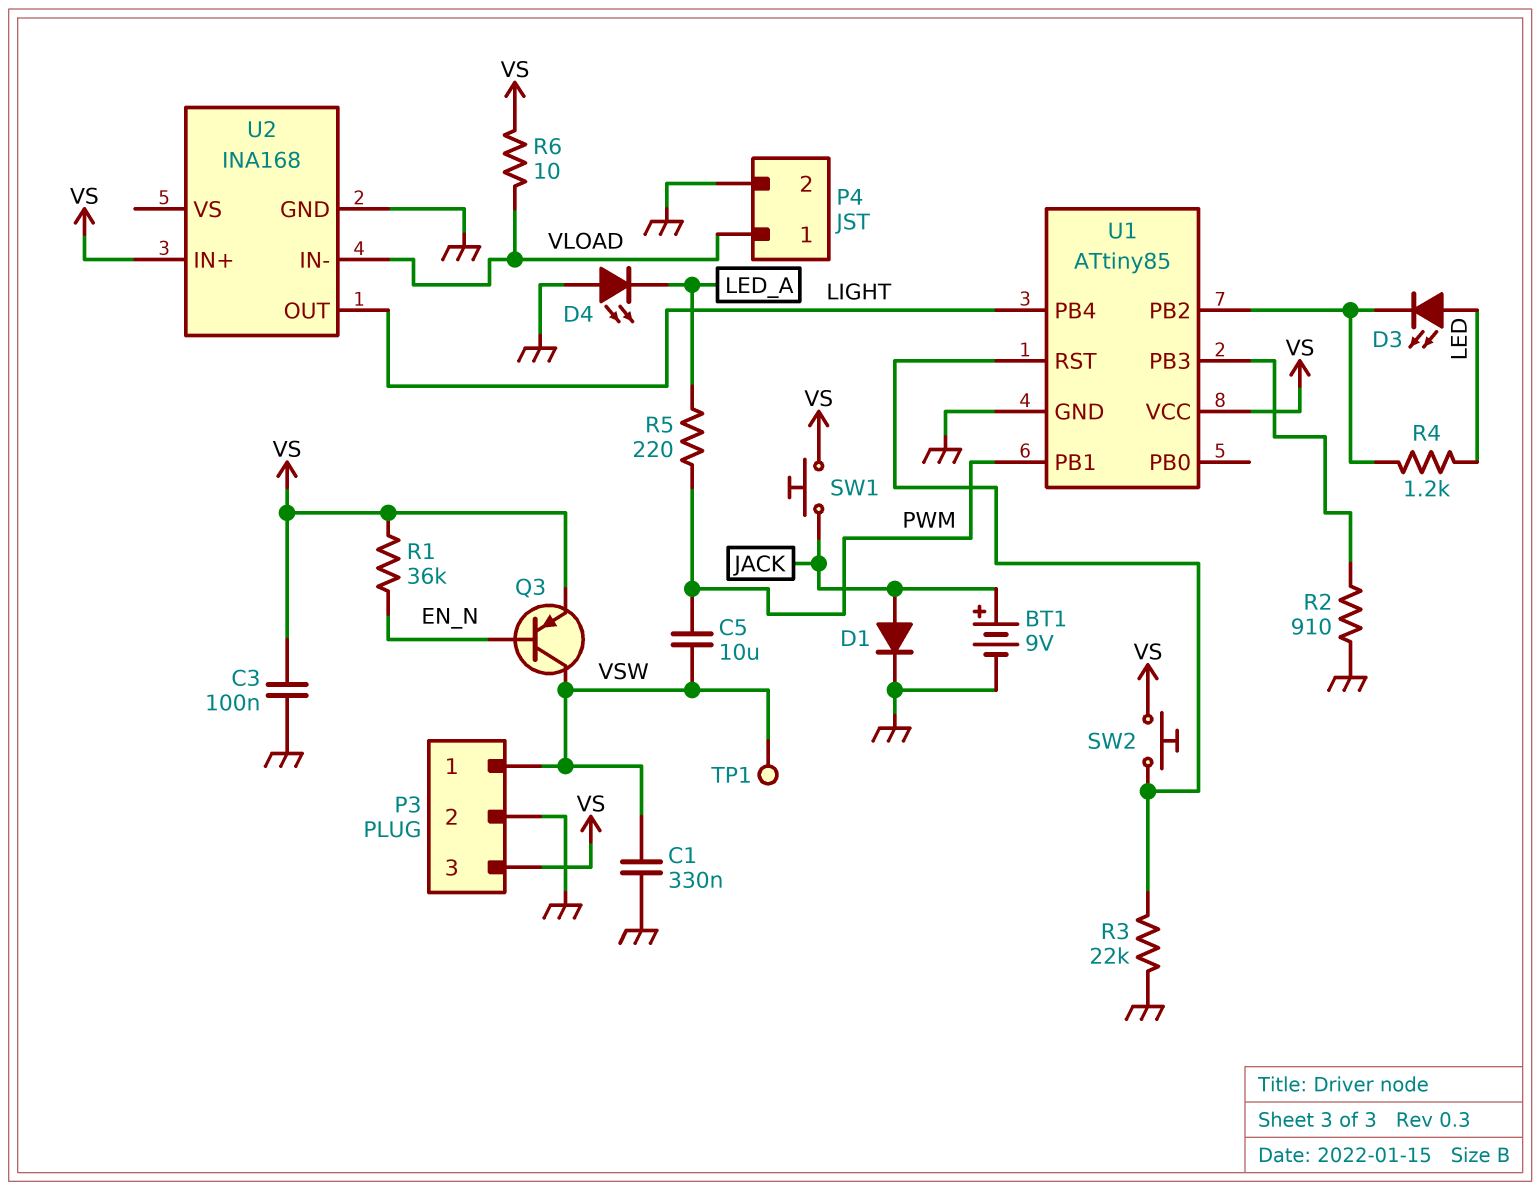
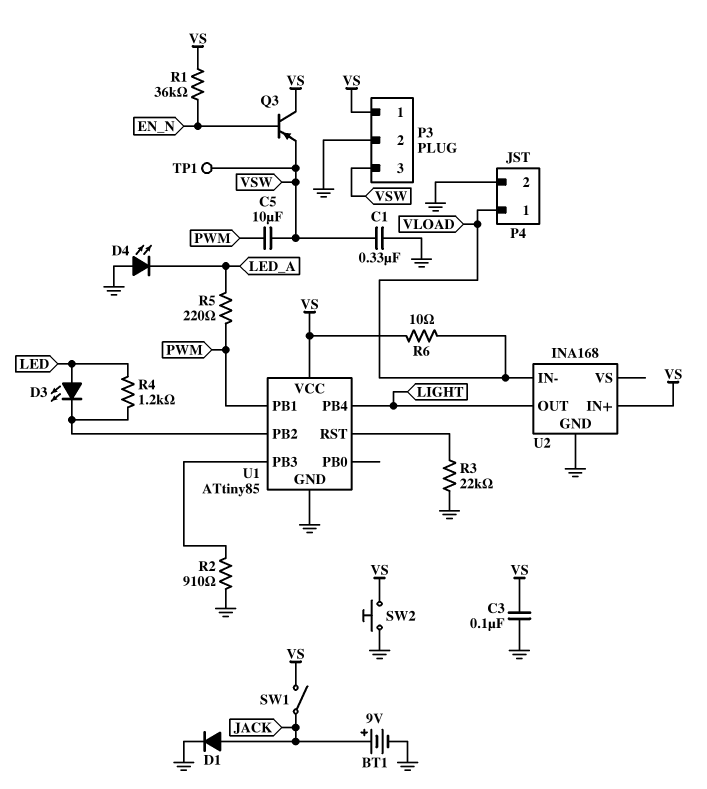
P3 pin 1: VSW -> VS
P3 pin 3: VS -> VSW
Q3: PNP (B EN_N, C VSW, E VS) -> PNP (B EN_N, C VS, E VSW)
SW1: button (JACK, VS) -> switch (JACK, VS)
SW2: button (U1/RST, VS) -> button (GND, VS)

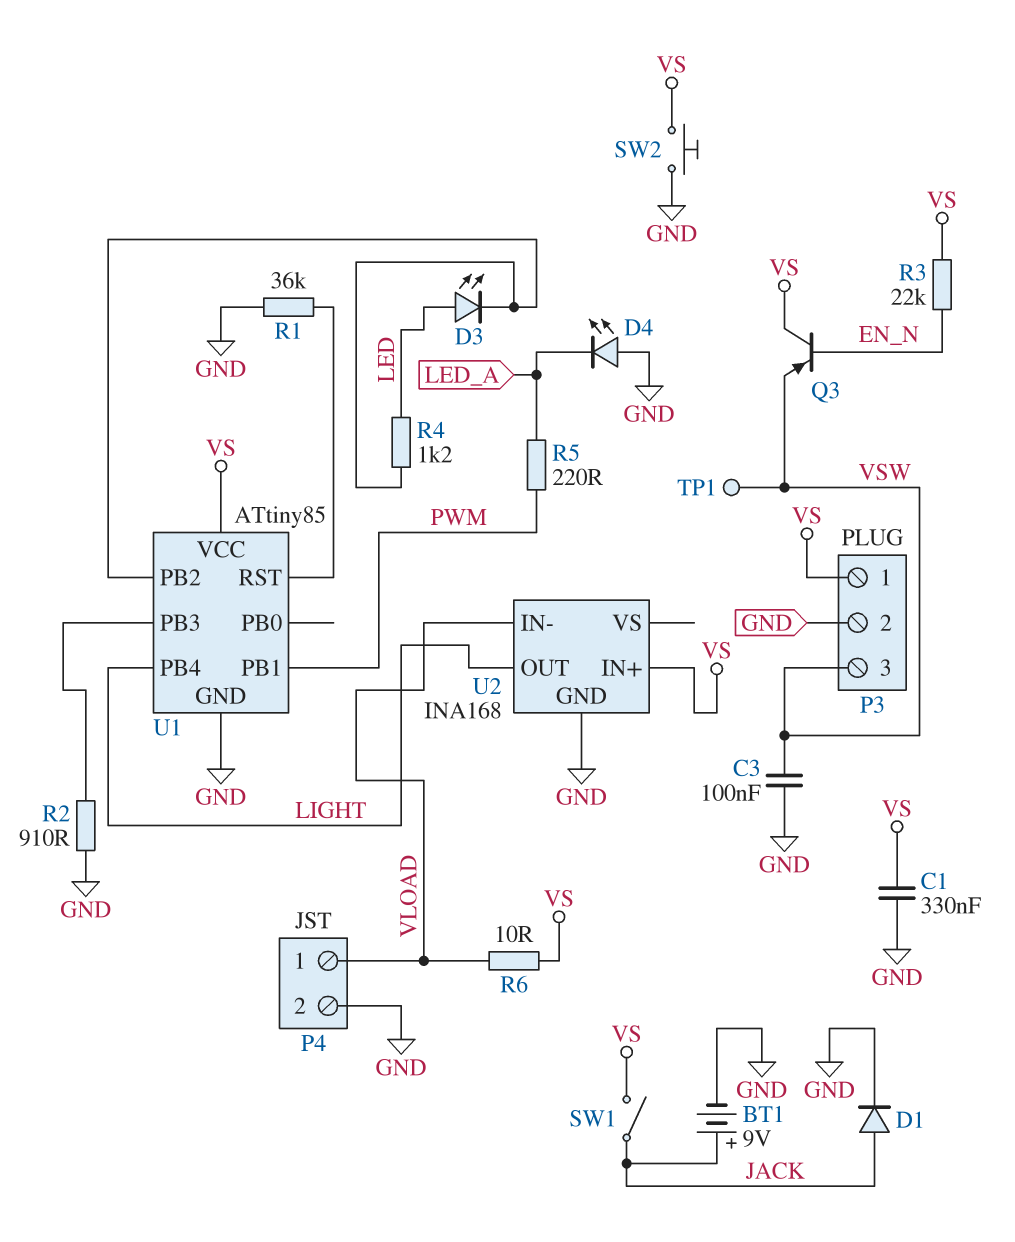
C1: 330nF (GND, VSW) -> 330nF (GND, VS)
C3: 100nF (GND, VS) -> 100nF (GND, VSW)
C5: 10uF (PWM, VSW) -> none
R1: 36k (EN_N, VS) -> 36k (GND, U1/RST)
R3: 22k (GND, U1/RST) -> 22k (EN_N, VS)

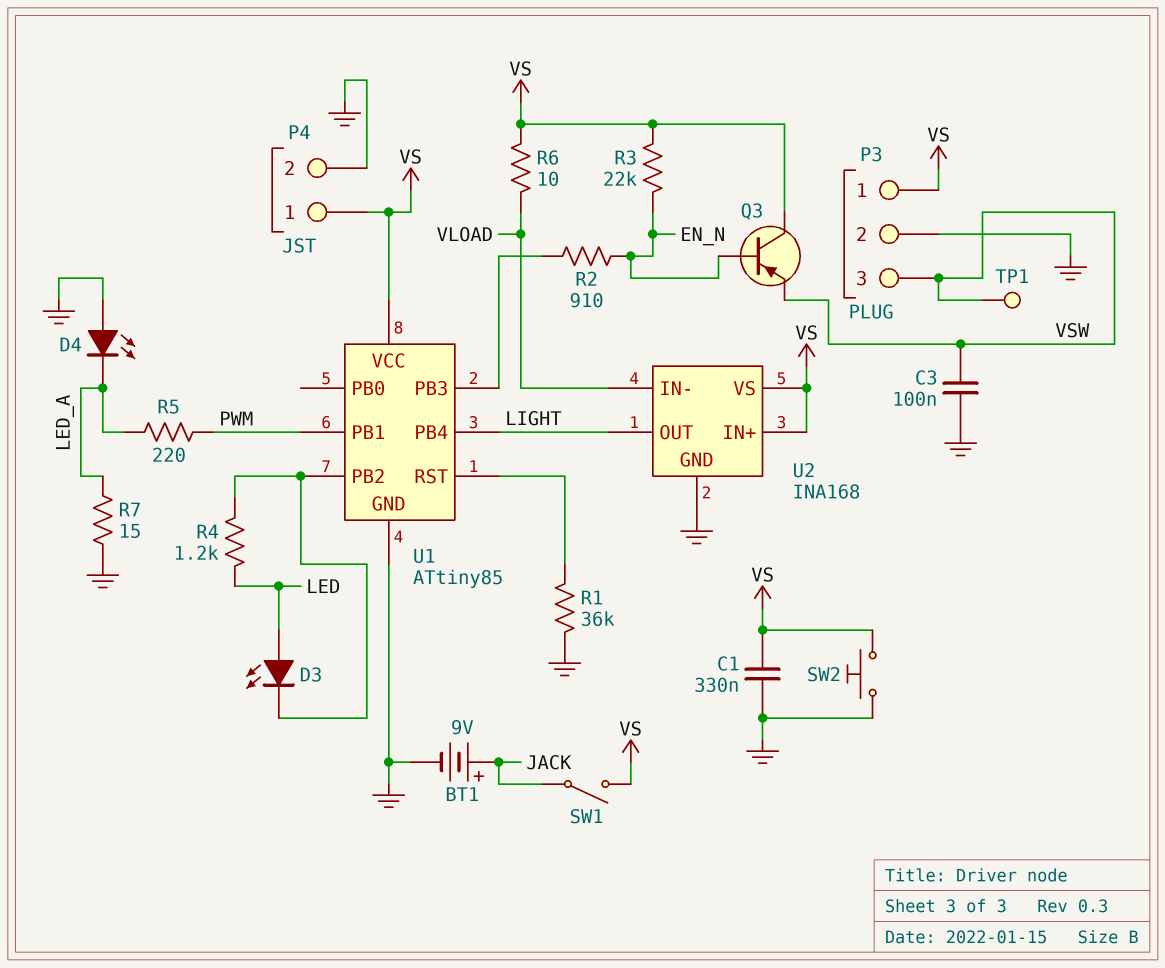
D1: diode (A JACK, K GND) -> none
P4 pin 1: VLOAD -> VS
R2: 910 (GND, U1/PB3) -> 910 (EN_N, U1/PB3)
R7: none -> 15 (GND, LED_A)
U2 pin VS: none -> VS

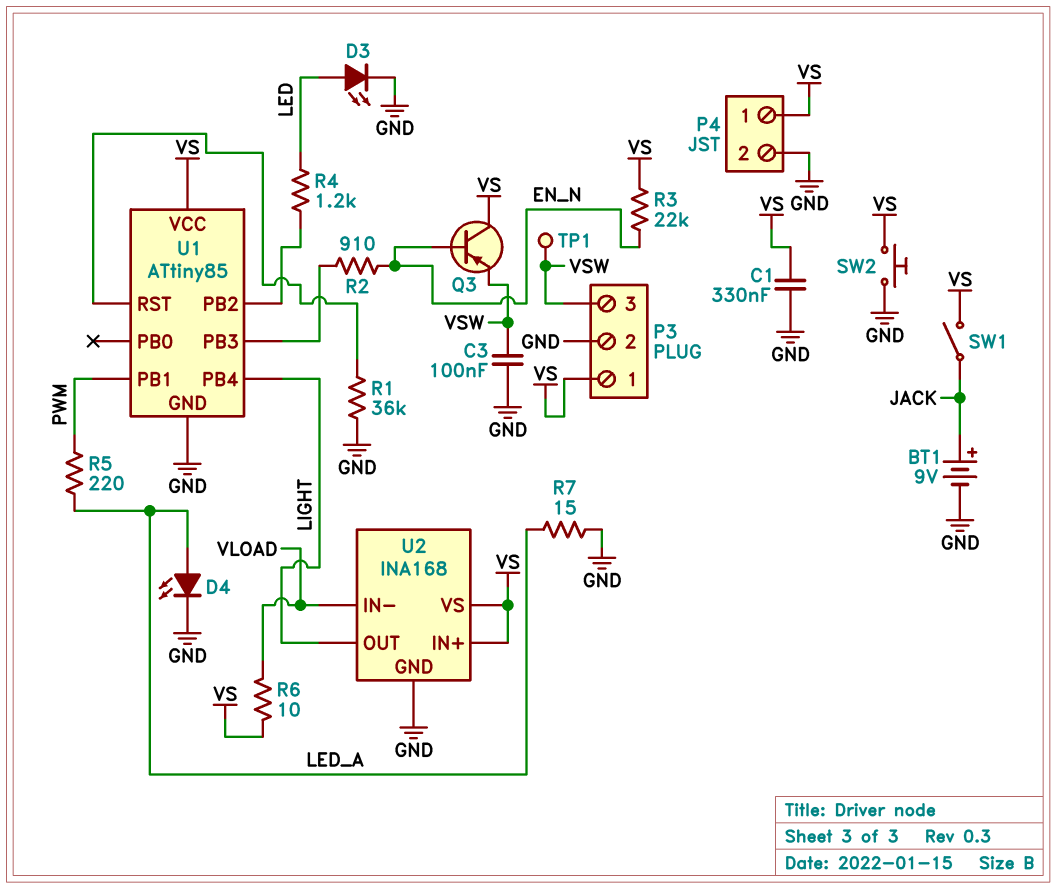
D3: LED (A LED, K U1/PB2) -> LED (A LED, K GND)
D4: LED (A GND, K LED_A) -> LED (A LED_A, K GND)

